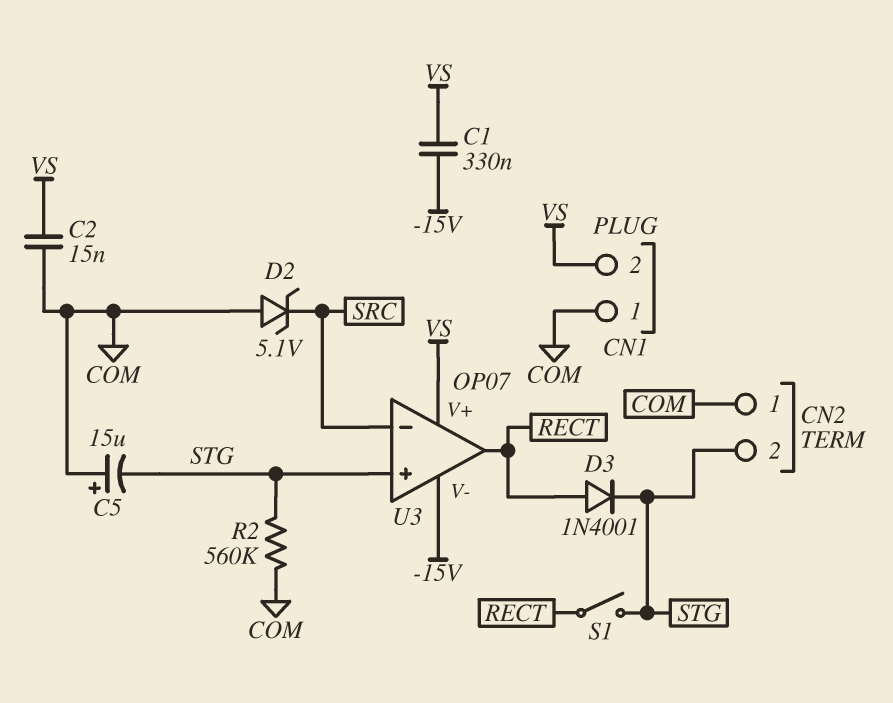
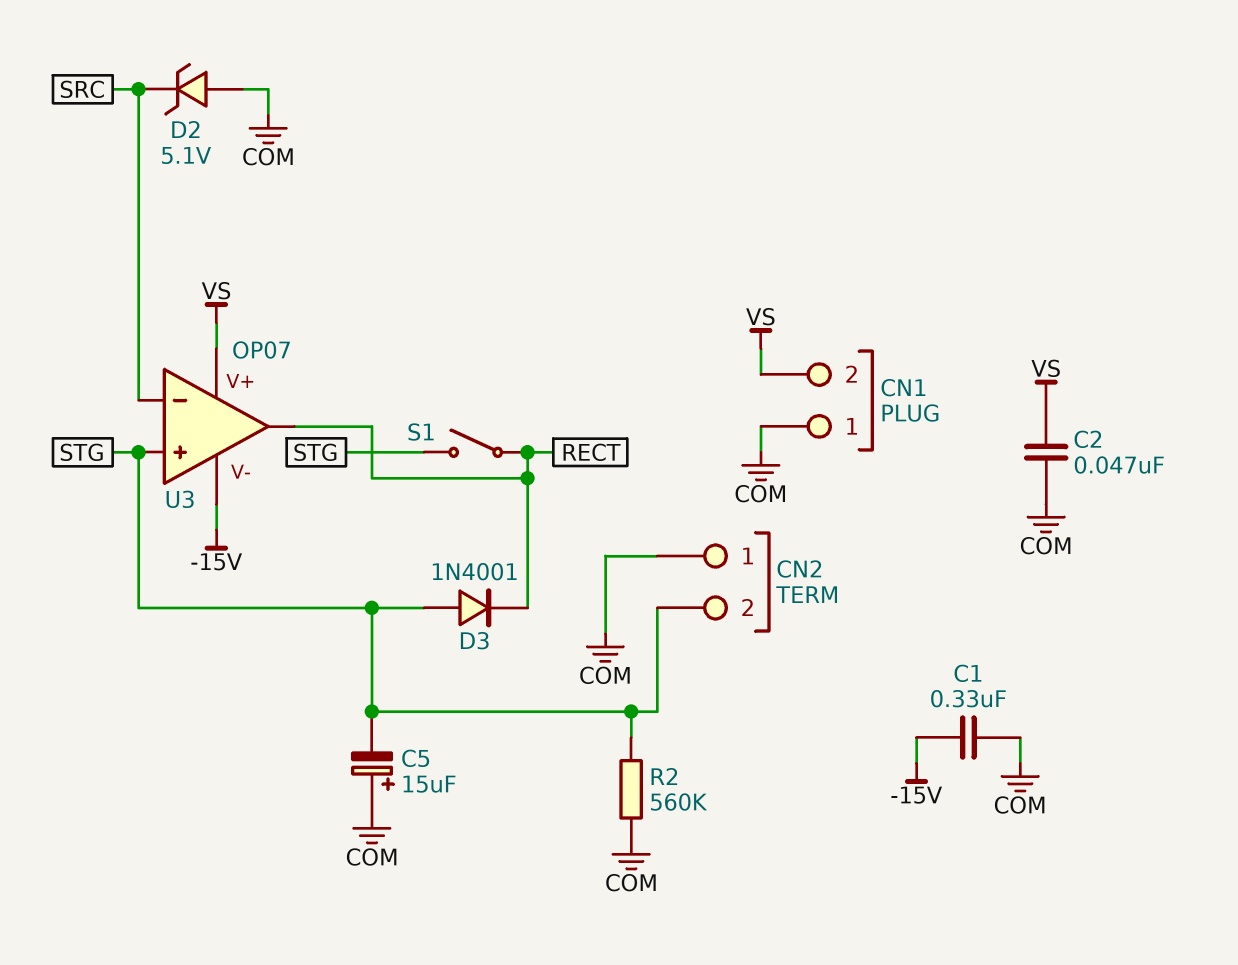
C1: 330nF (-15V, VS) -> 330nF (-15V, COM)
C2: 15nF (COM, VS) -> 47nF (COM, VS)
D3: diode 1N4001 (A RECT, K STG) -> diode 1N4001 (A STG, K RECT)

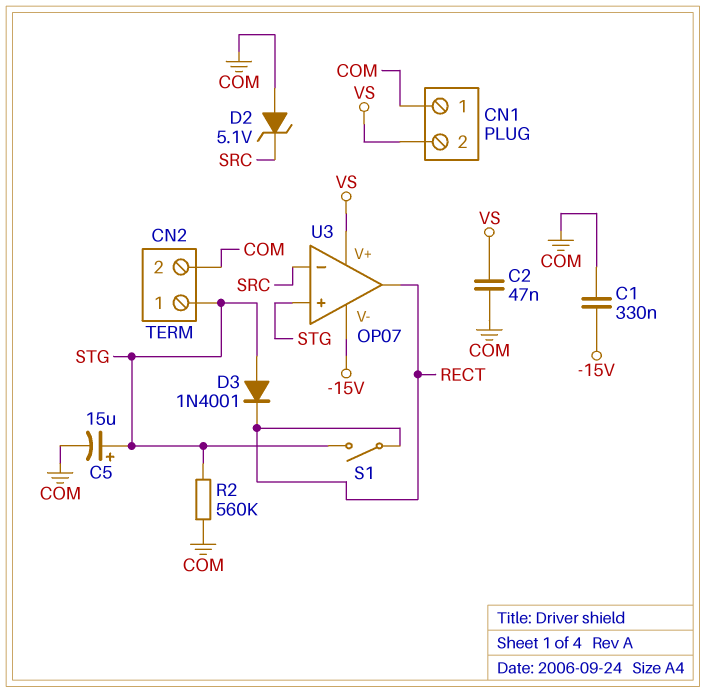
C5: 15uF (plus COM, minus STG) -> 15uF (plus STG, minus COM)
CN2 pin 1: COM -> STG
CN2 pin 2: STG -> COM

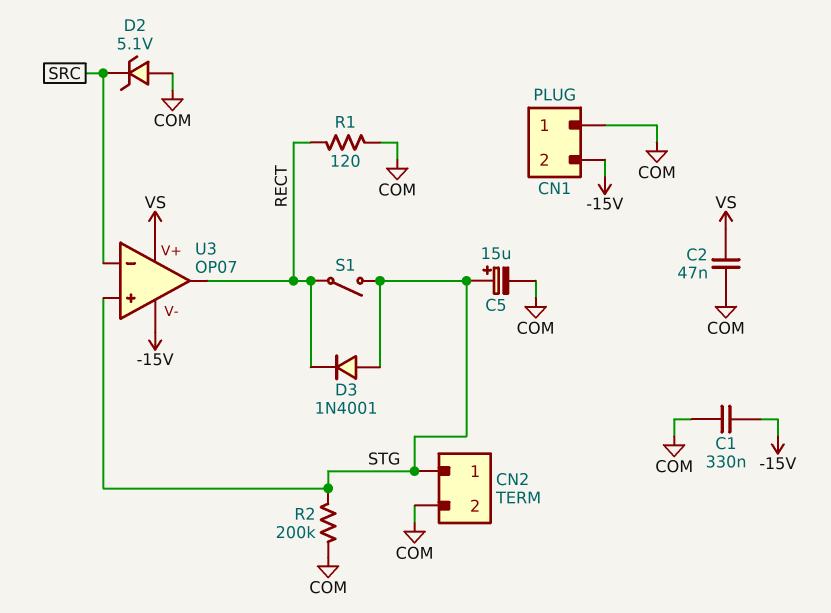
CN1 pin 2: VS -> -15V
R1: none -> 120 (COM, RECT)
R2: 560k (COM, STG) -> 200k (COM, STG)

